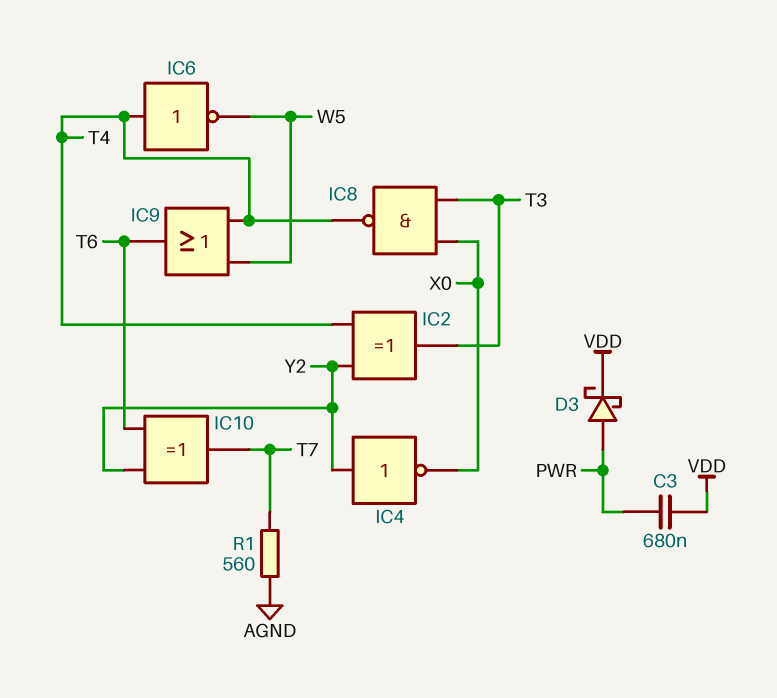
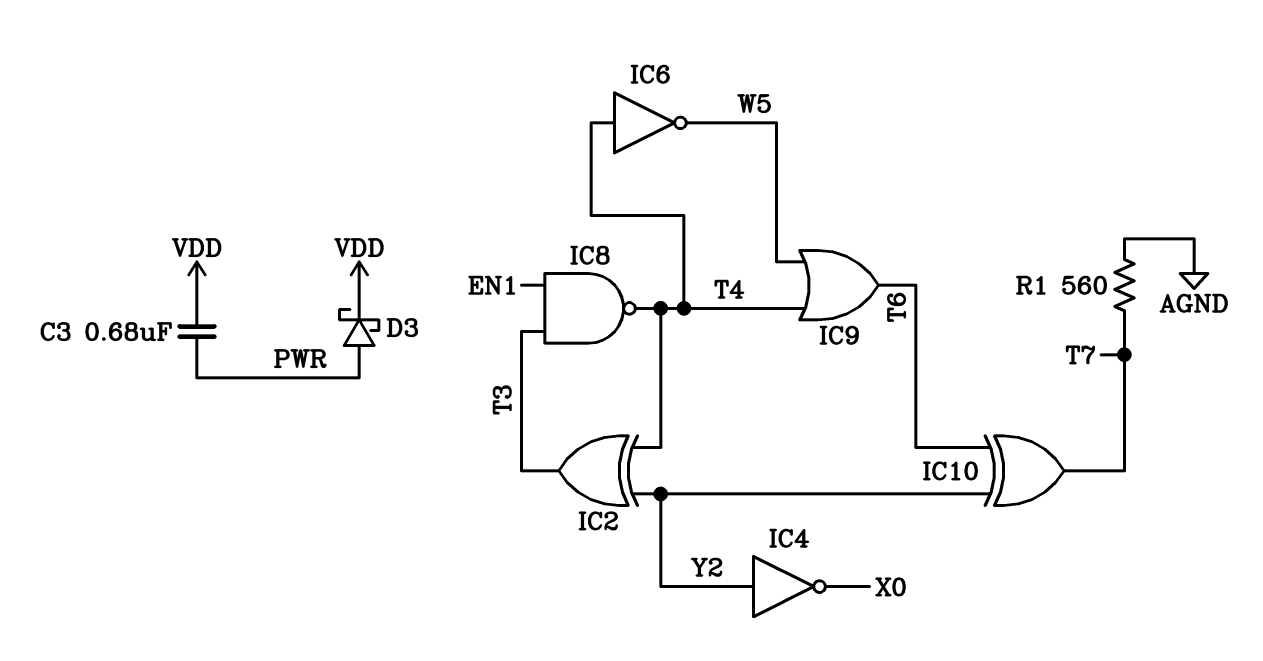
IC8: NAND (in T3, in X0, out T4) -> NAND (in EN1, in T3, out T4)

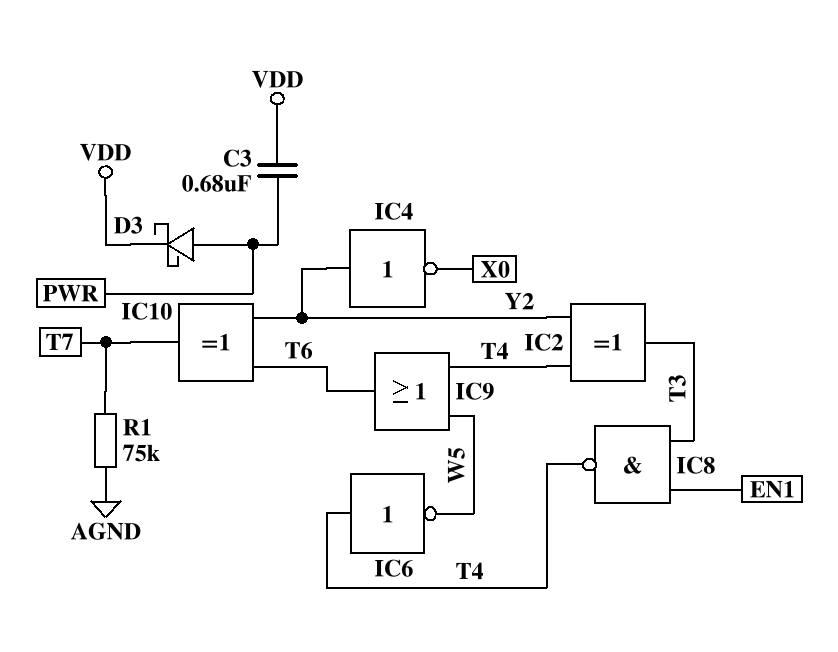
R1: 560 (AGND, T7) -> 75k (AGND, T7)

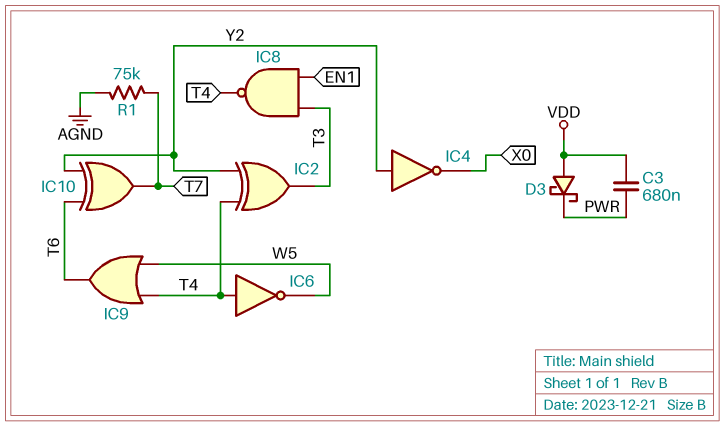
D3: schottky (A PWR, K VDD) -> schottky (A VDD, K PWR)

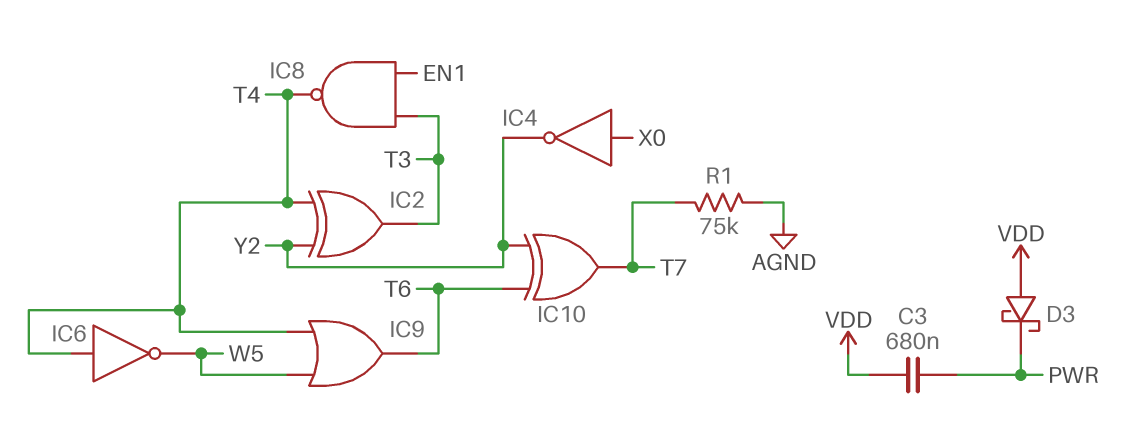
IC4: NOT (in Y2, out X0) -> NOT (in X0, out Y2)

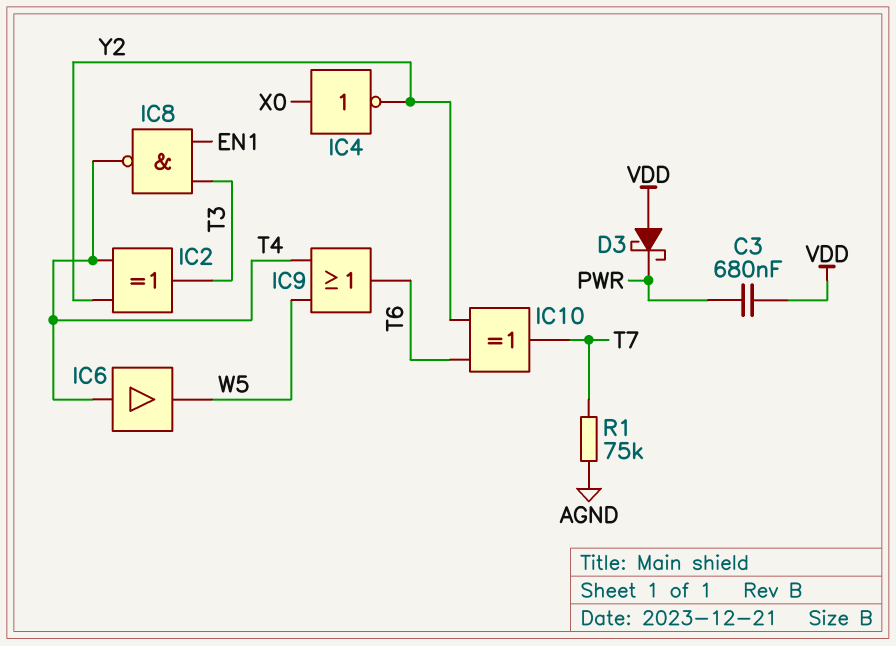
IC6: NOT (in T4, out W5) -> buffer (in T4, out W5)

